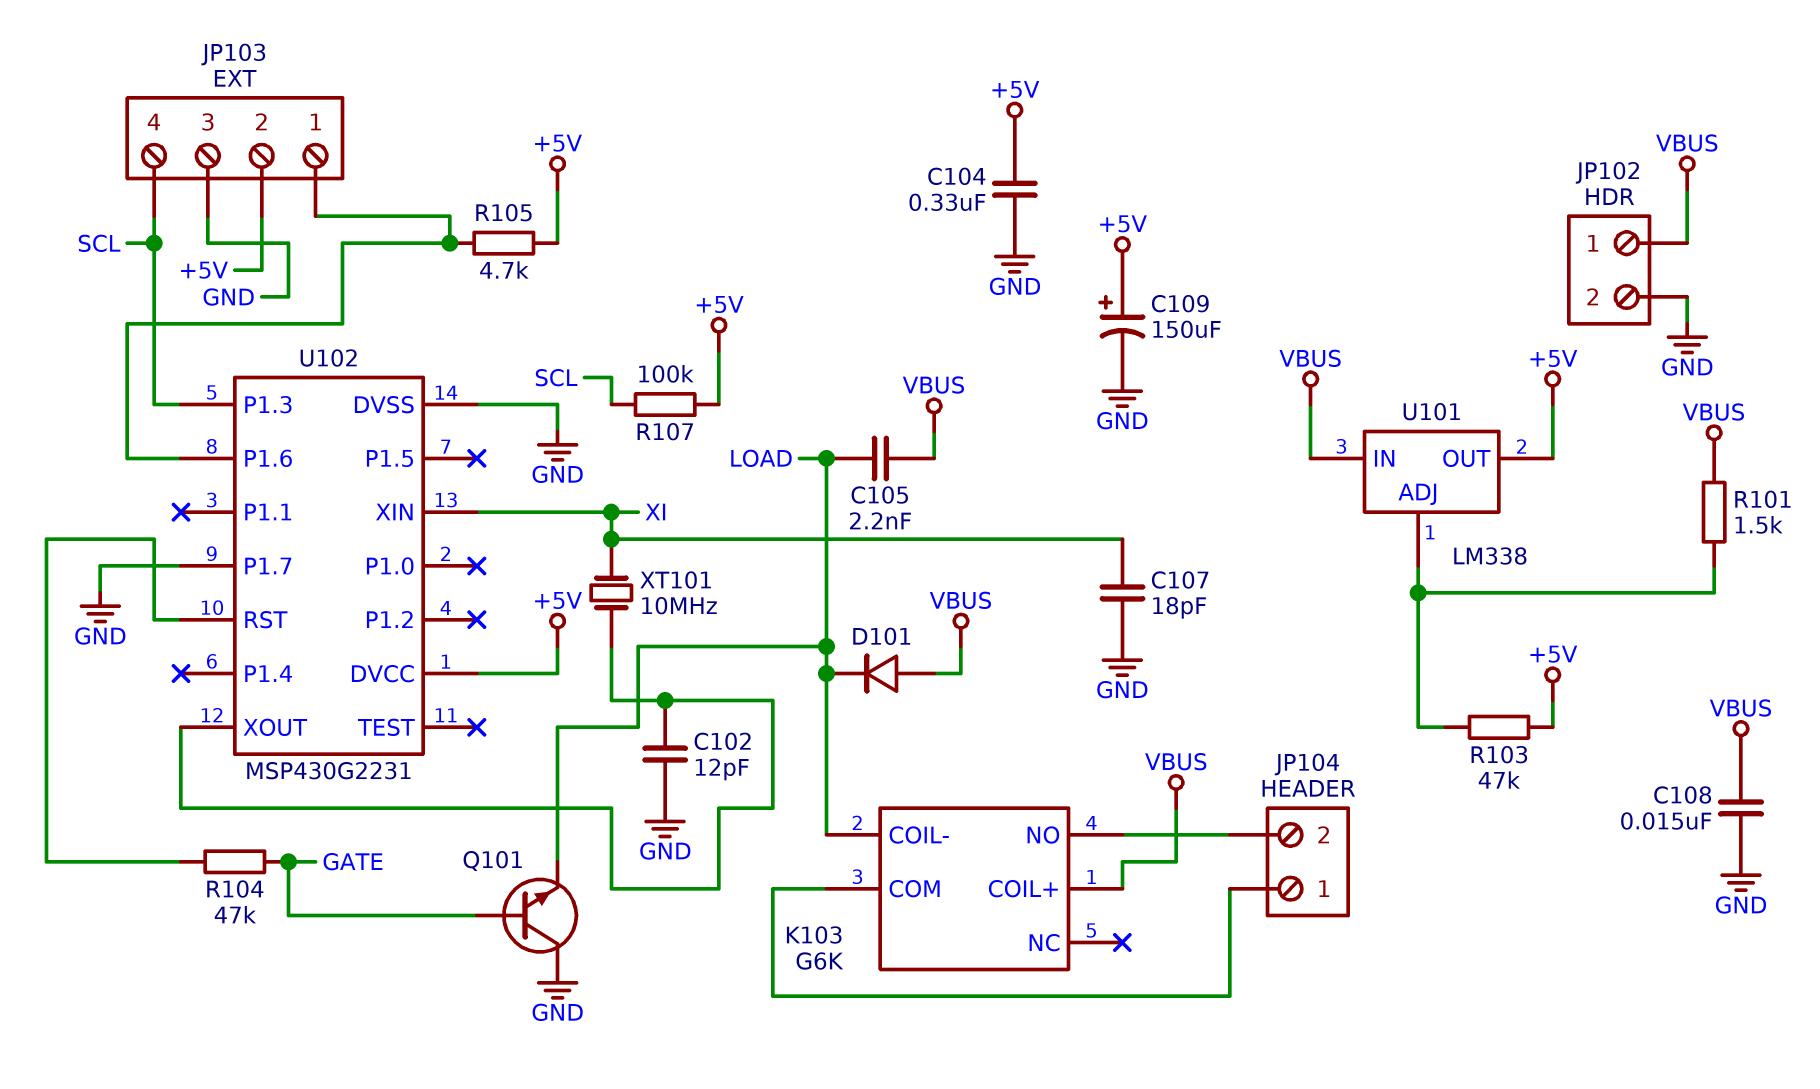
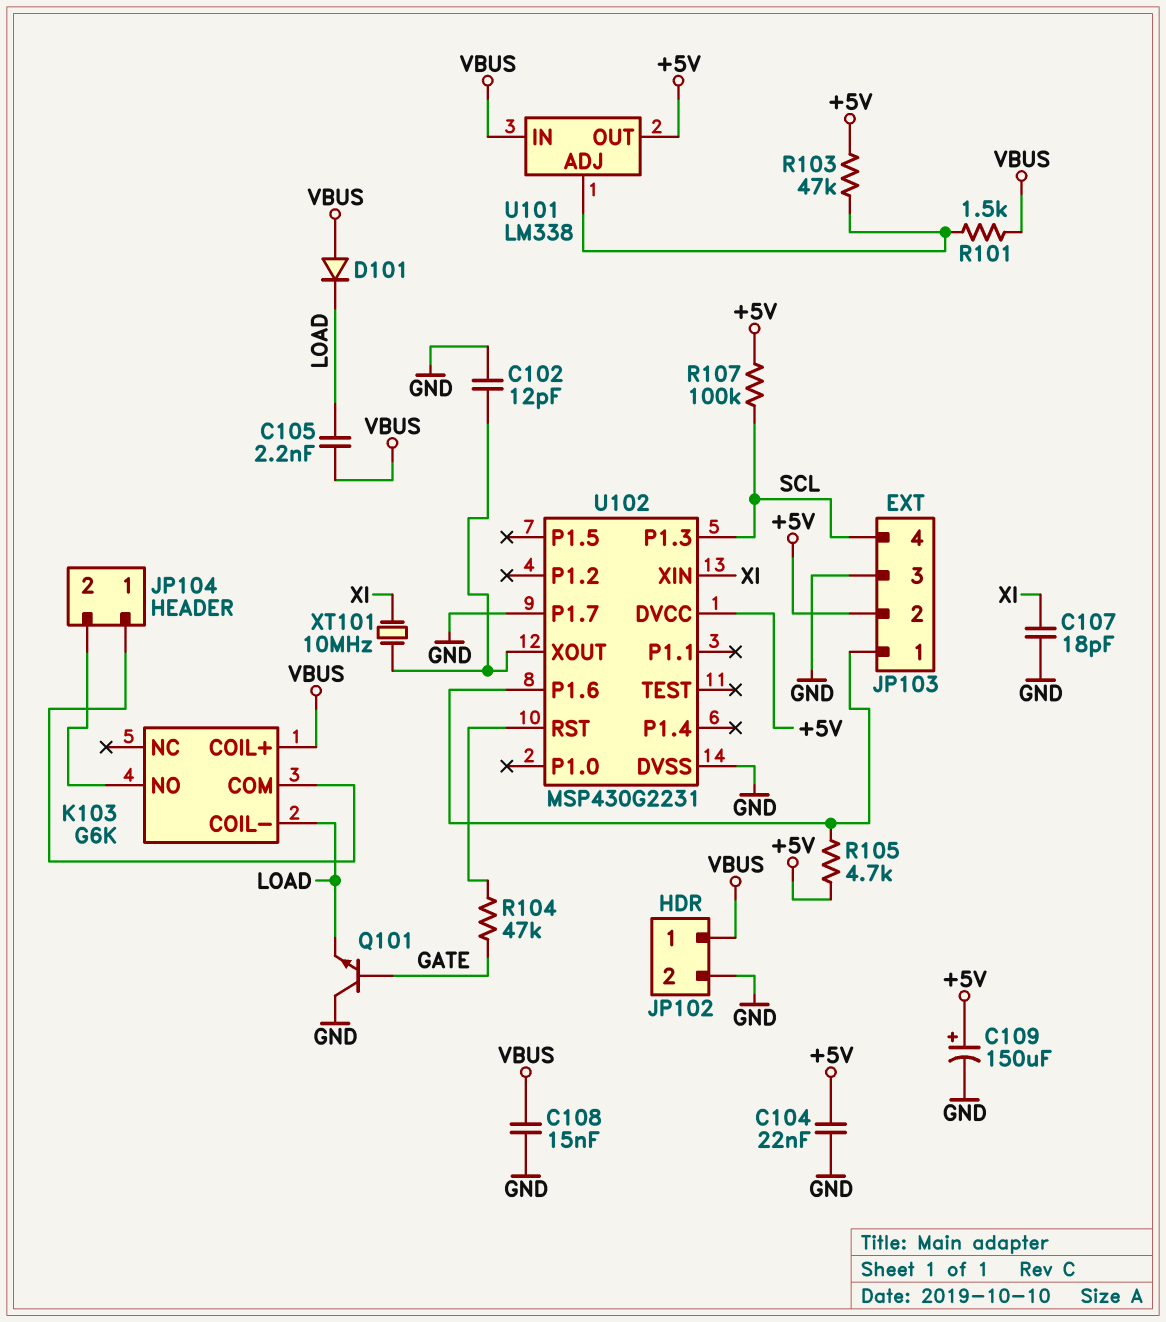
C104: 330nF (+5V, GND) -> 22nF (+5V, GND)

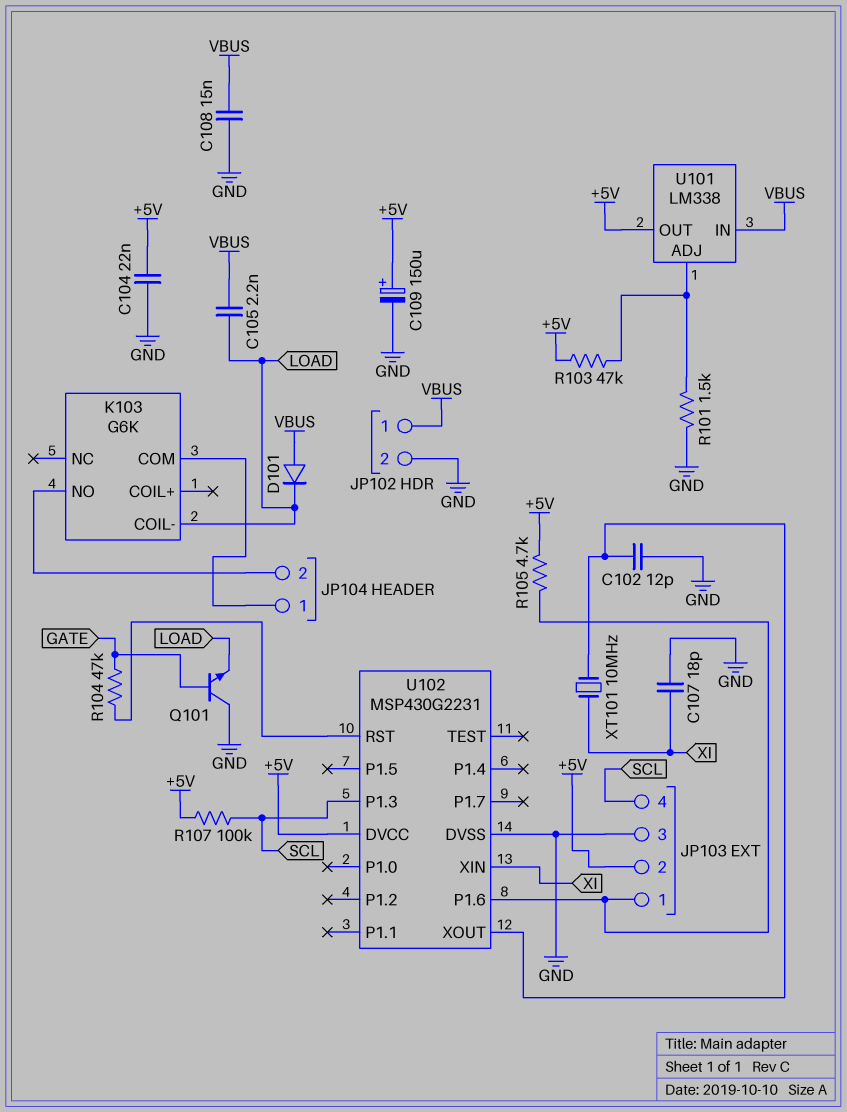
K103 pin COIL+: VBUS -> none
R101: 1.5k (U101/ADJ, VBUS) -> 1.5k (GND, U101/ADJ)
U102 pin P1.7: GND -> none

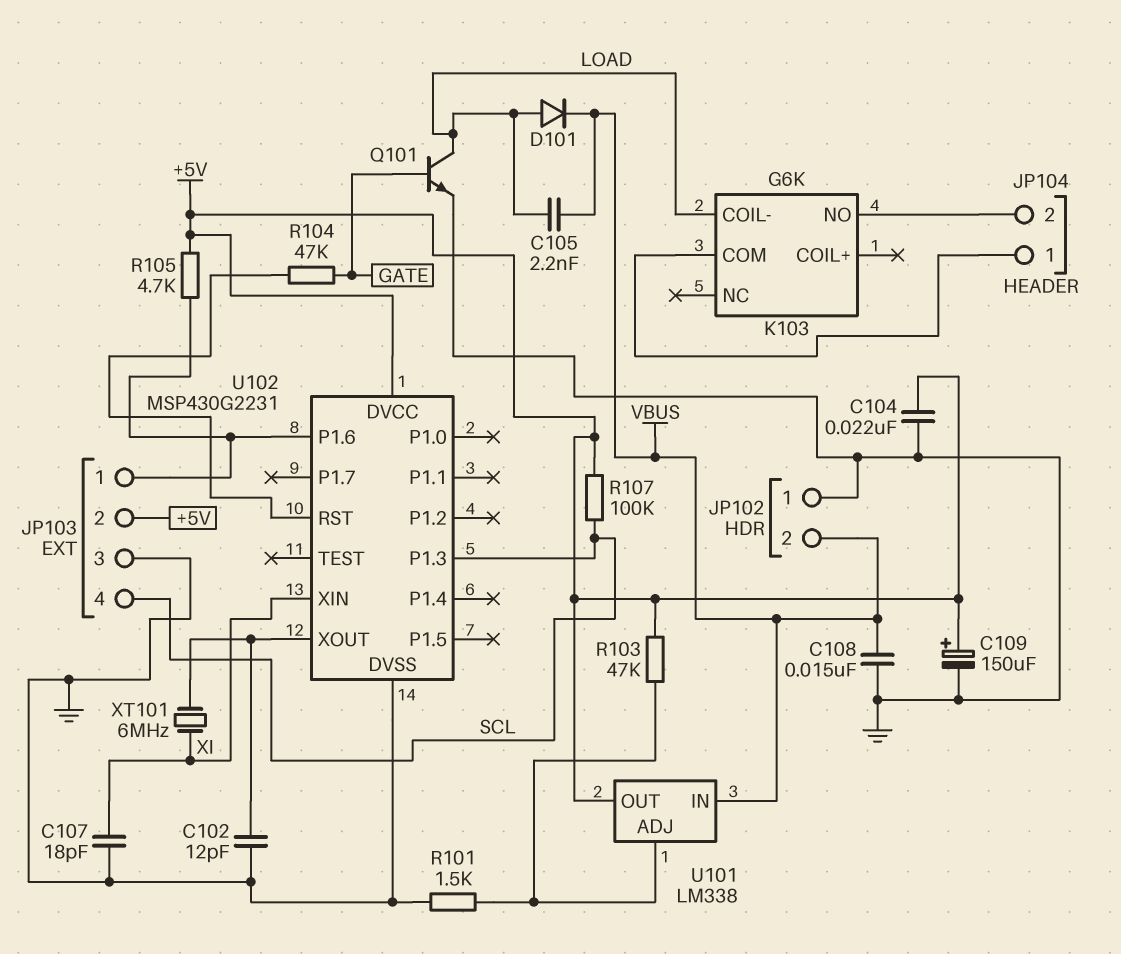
D101: diode (A VBUS, K LOAD) -> diode (A LOAD, K VBUS)
JP102 pin 1: VBUS -> GND
JP102 pin 2: GND -> VBUS
Q101: NPN (B GATE, C GND, E LOAD) -> NPN (B GATE, C LOAD, E GND)
XT101: 10MHz (U102/XOUT, XI) -> 6MHz (U102/XOUT, XI)

